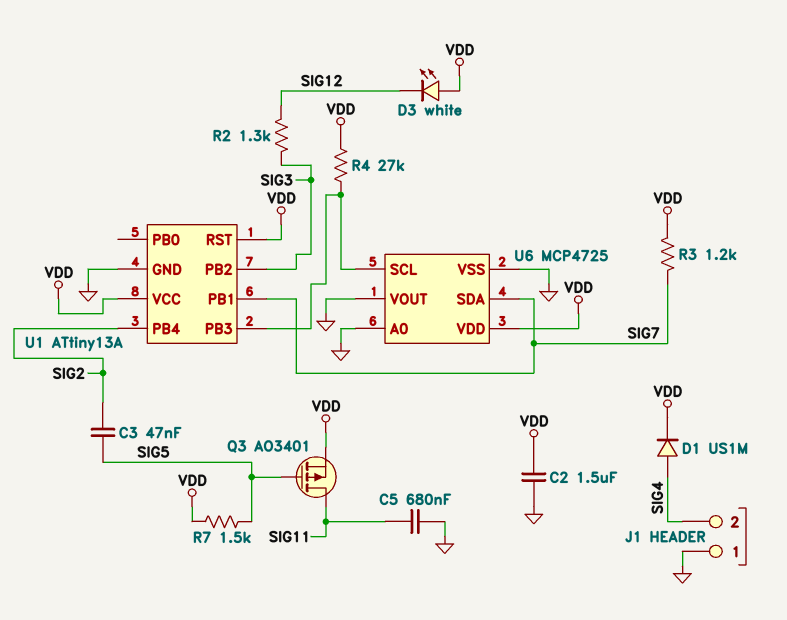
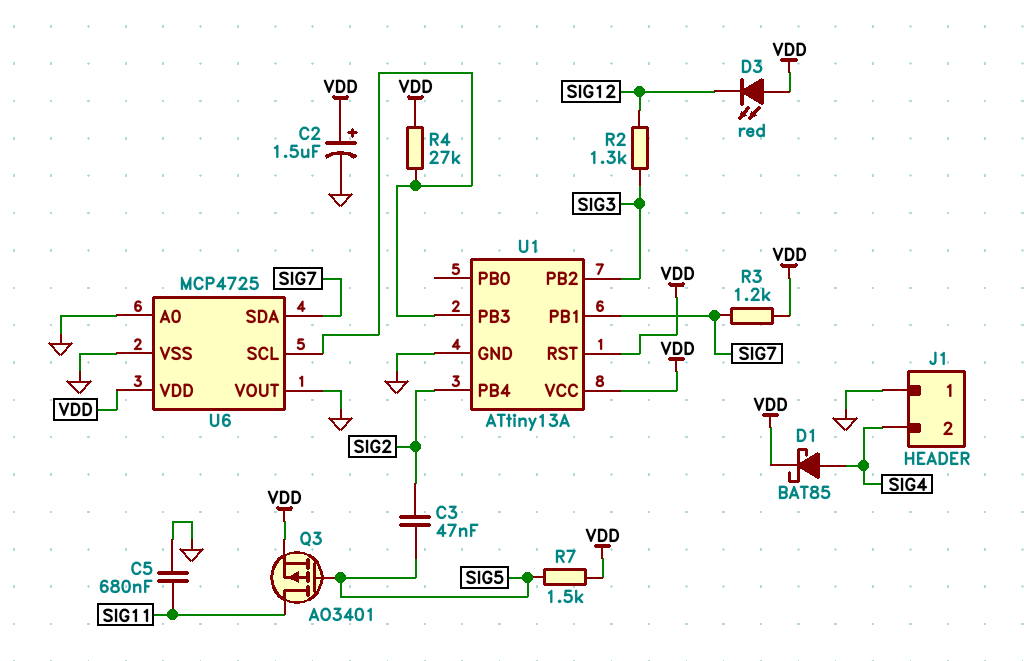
C2: 1.5uF (GND, VDD) -> 1.5uF (plus VDD, minus GND)
D1: diode US1M (A SIG4, K VDD) -> schottky BAT85 (A SIG4, K VDD)
D3: LED white (A VDD, K SIG12) -> LED red (A VDD, K SIG12)

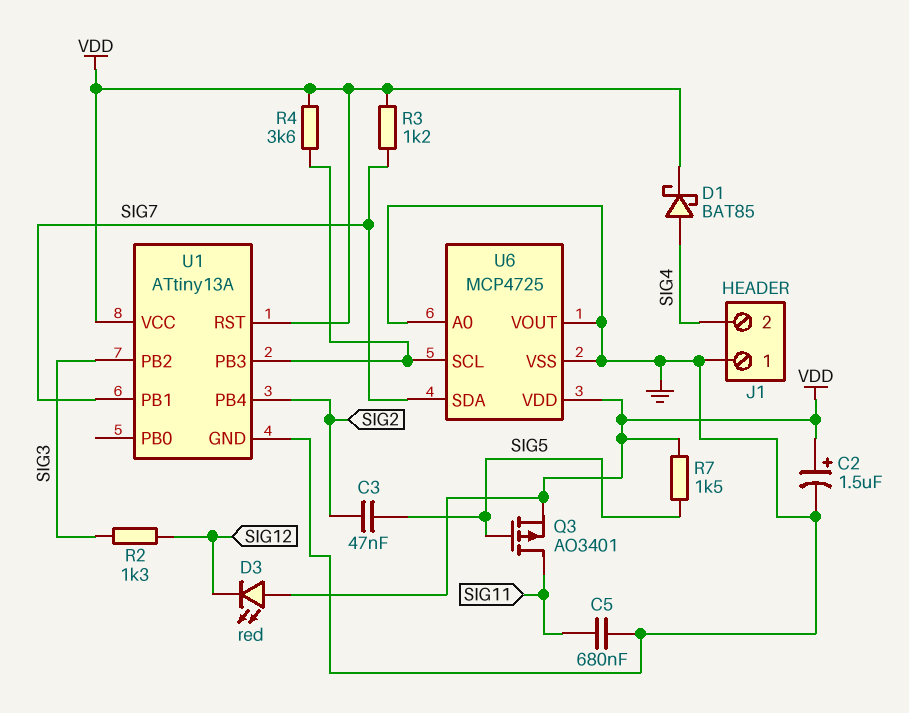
R4: 27k (U1/PB3, VDD) -> 3.6k (U1/PB3, VDD)

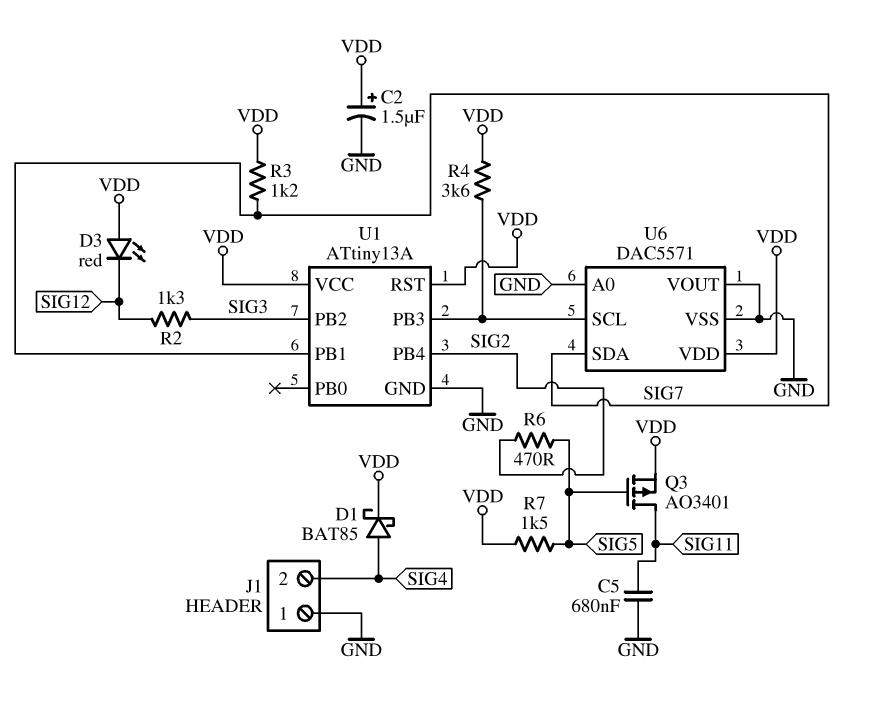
C3: 47nF (SIG2, SIG5) -> none
R6: none -> 470 (SIG2, SIG5)
U6: MCP4725 -> DAC5571

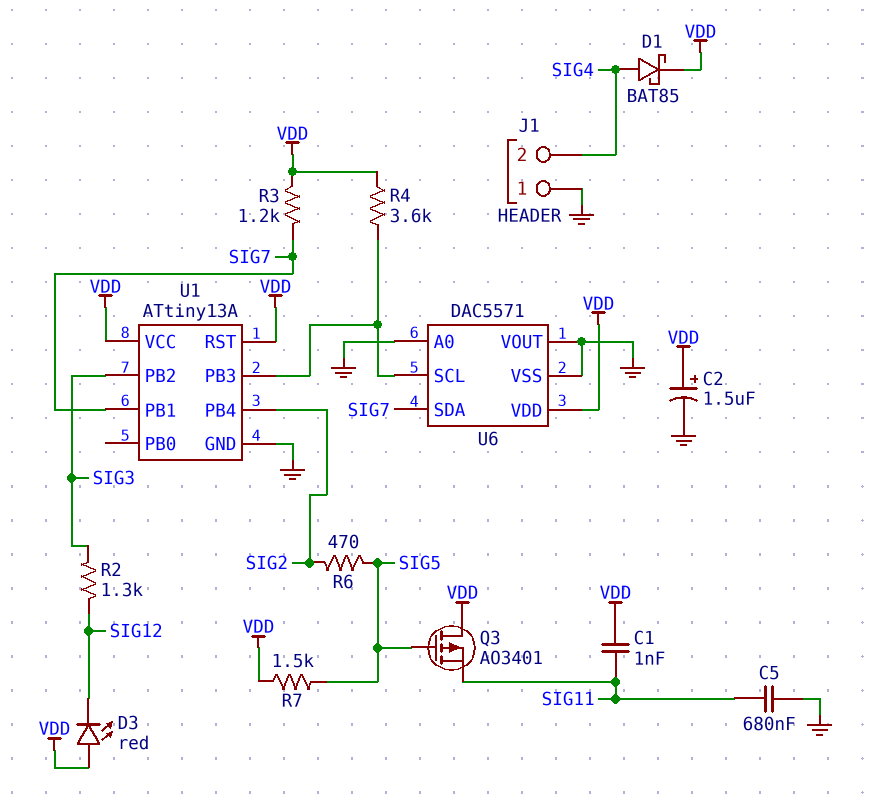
C1: none -> 1nF (SIG11, VDD)
Q3: PMOS AO3401 (G SIG5, D SIG11, S VDD) -> PMOS AO3401 (G SIG5, D VDD, S SIG11)

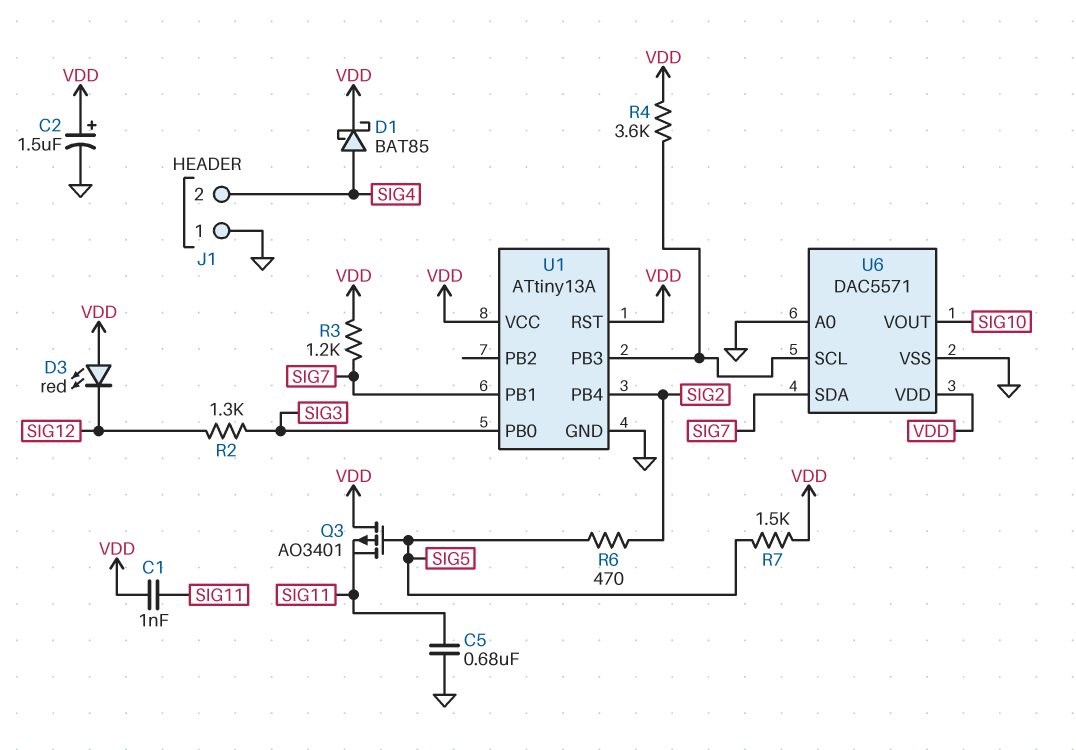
U1 pin PB0: none -> SIG3
U1 pin PB2: SIG3 -> none
U6 pin VOUT: GND -> SIG10

